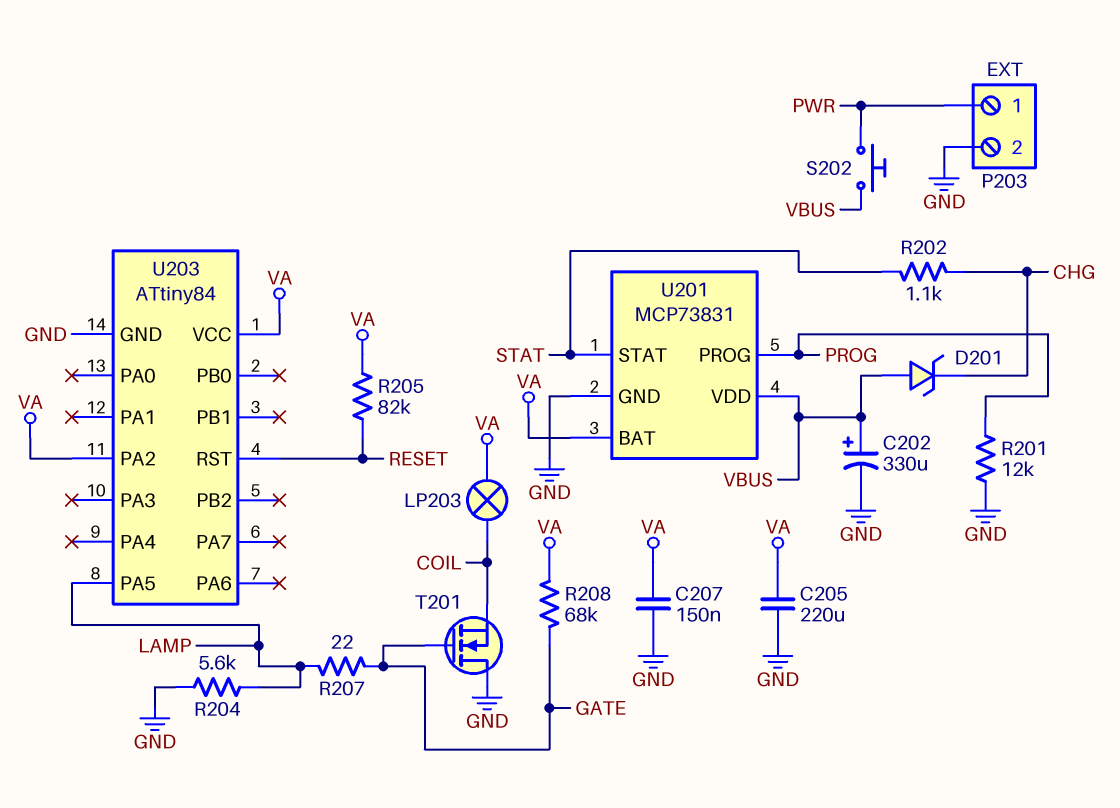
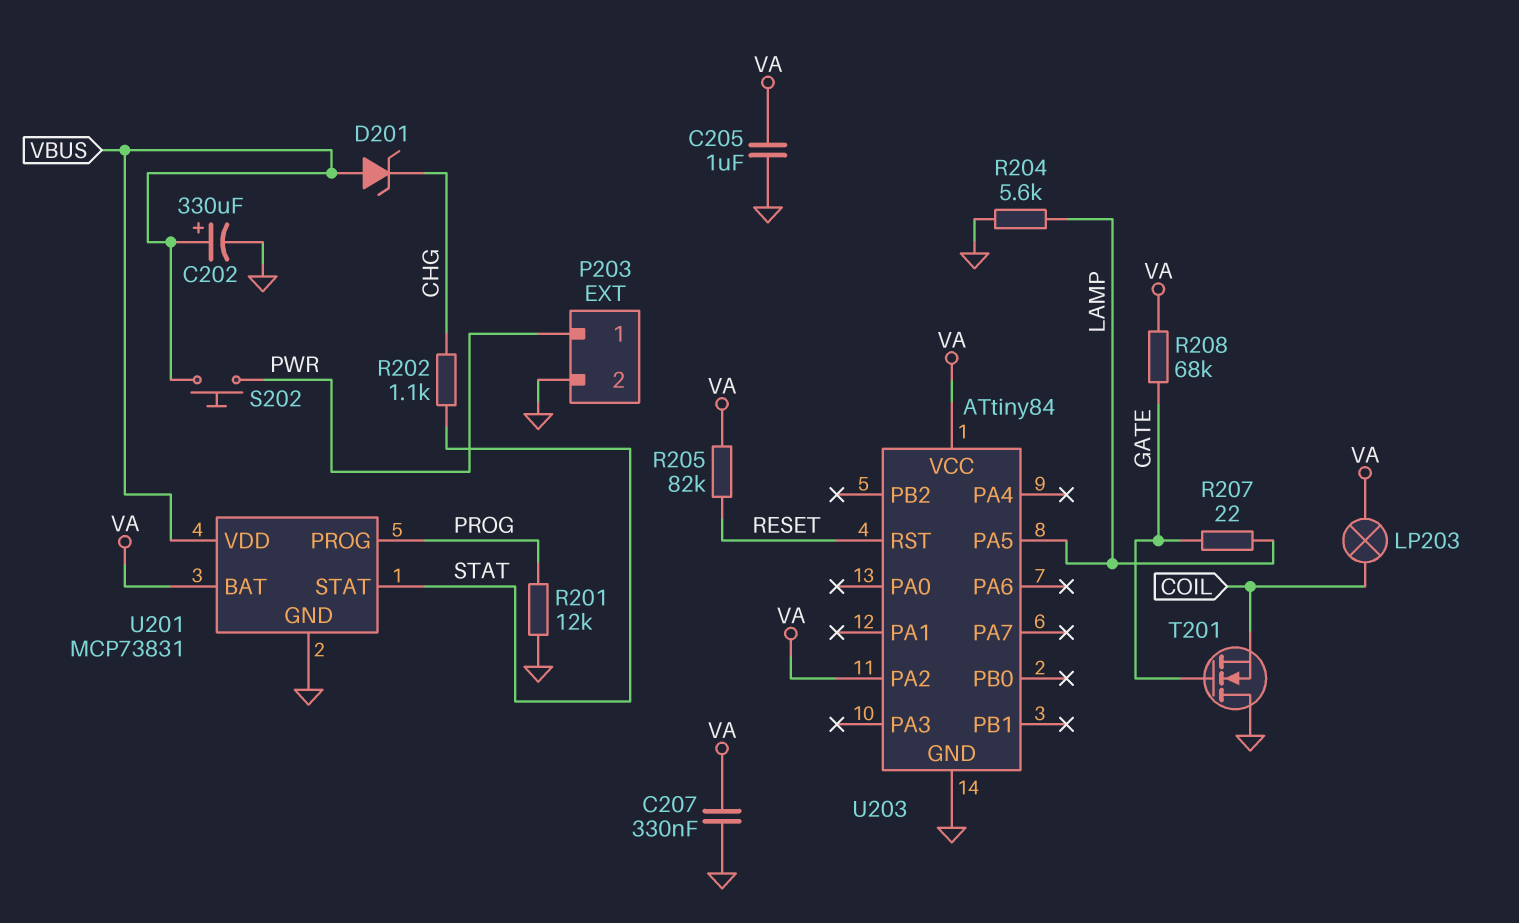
C205: 220uF (GND, VA) -> 1uF (GND, VA)
C207: 150nF (GND, VA) -> 330nF (GND, VA)

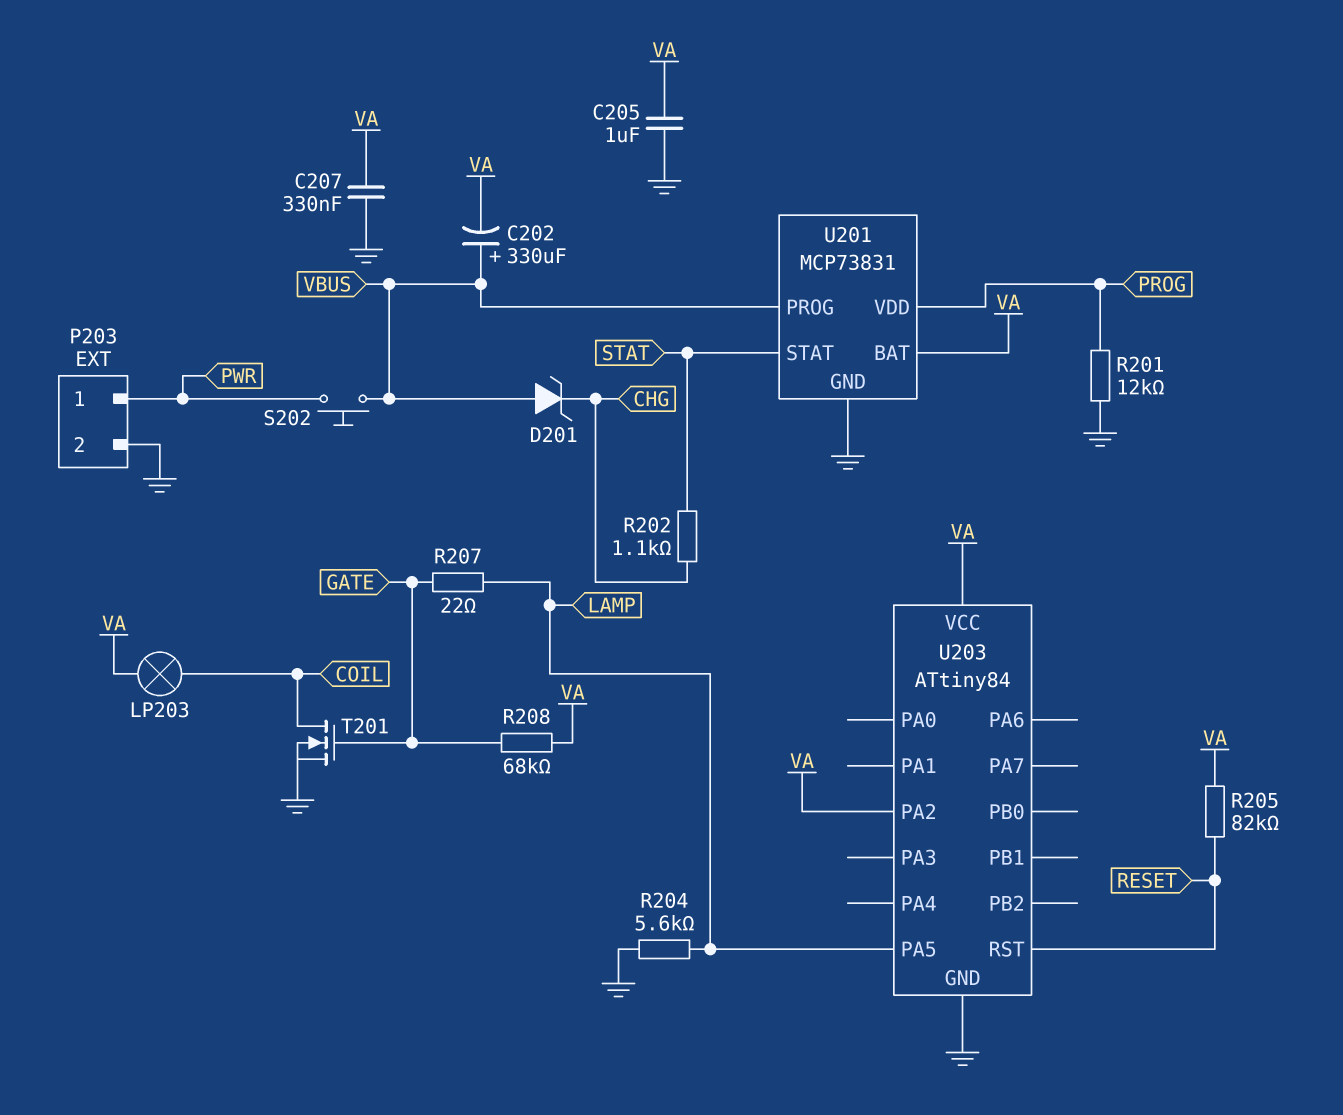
C202: 330uF (plus VBUS, minus GND) -> 330uF (plus VBUS, minus VA)
T201: NMOS (G GATE, D GND, S COIL) -> NMOS (G GATE, D COIL, S GND)
U201 pin PROG: PROG -> VBUS
U201 pin VDD: VBUS -> PROG

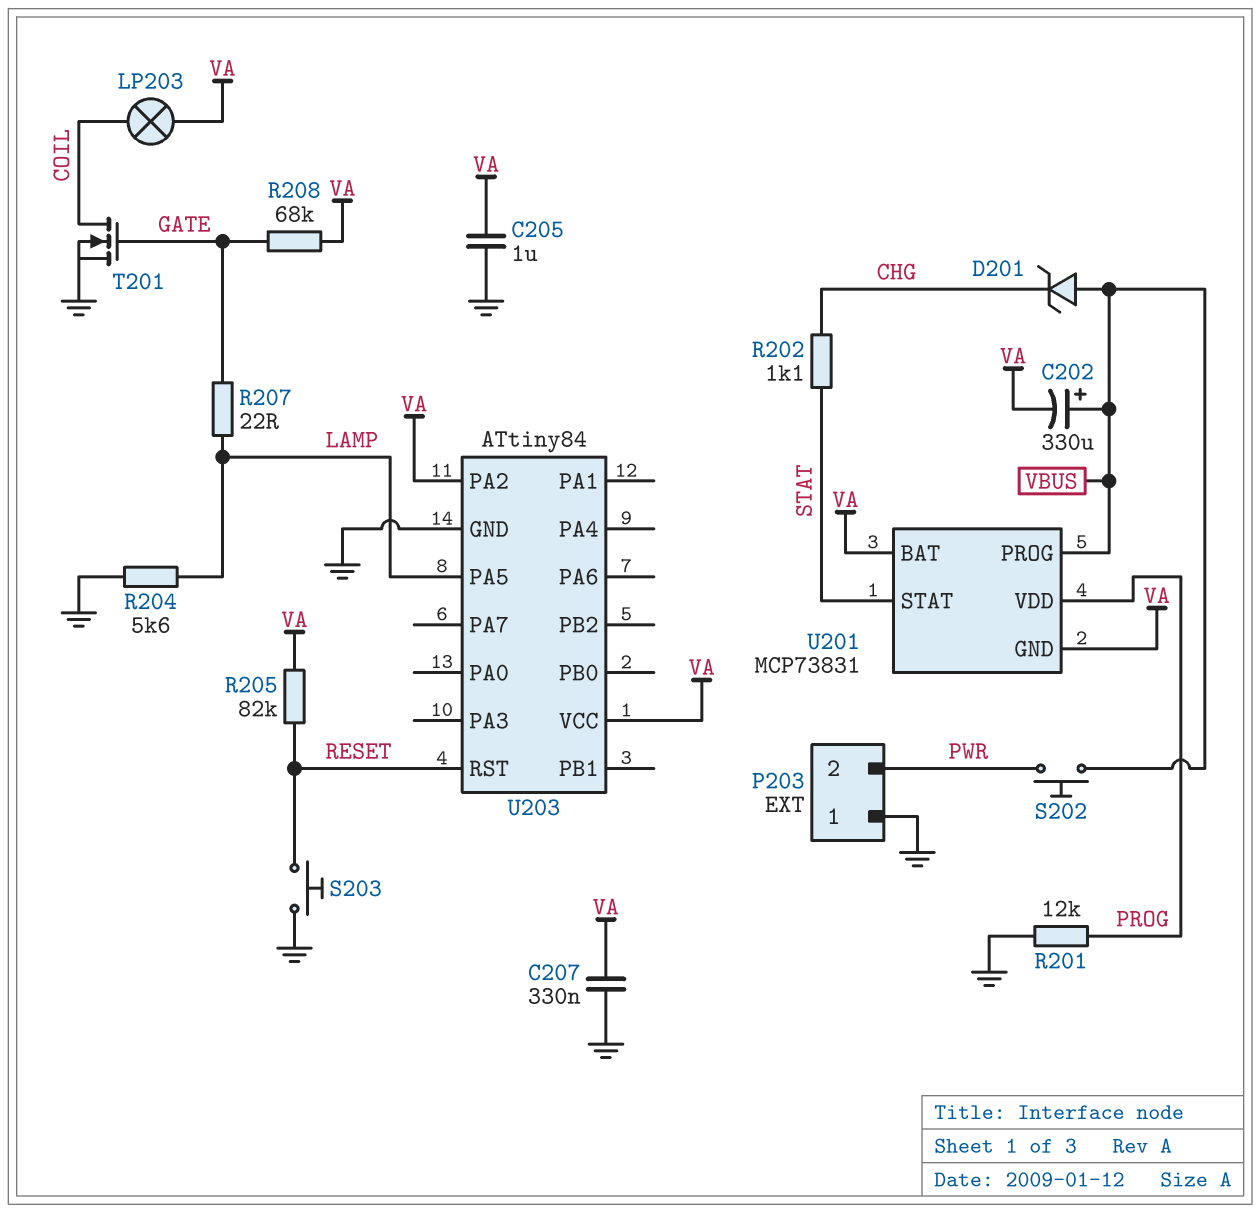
P203 pin 1: PWR -> GND
P203 pin 2: GND -> PWR
S203: none -> button (GND, RESET)
U201 pin GND: GND -> VA

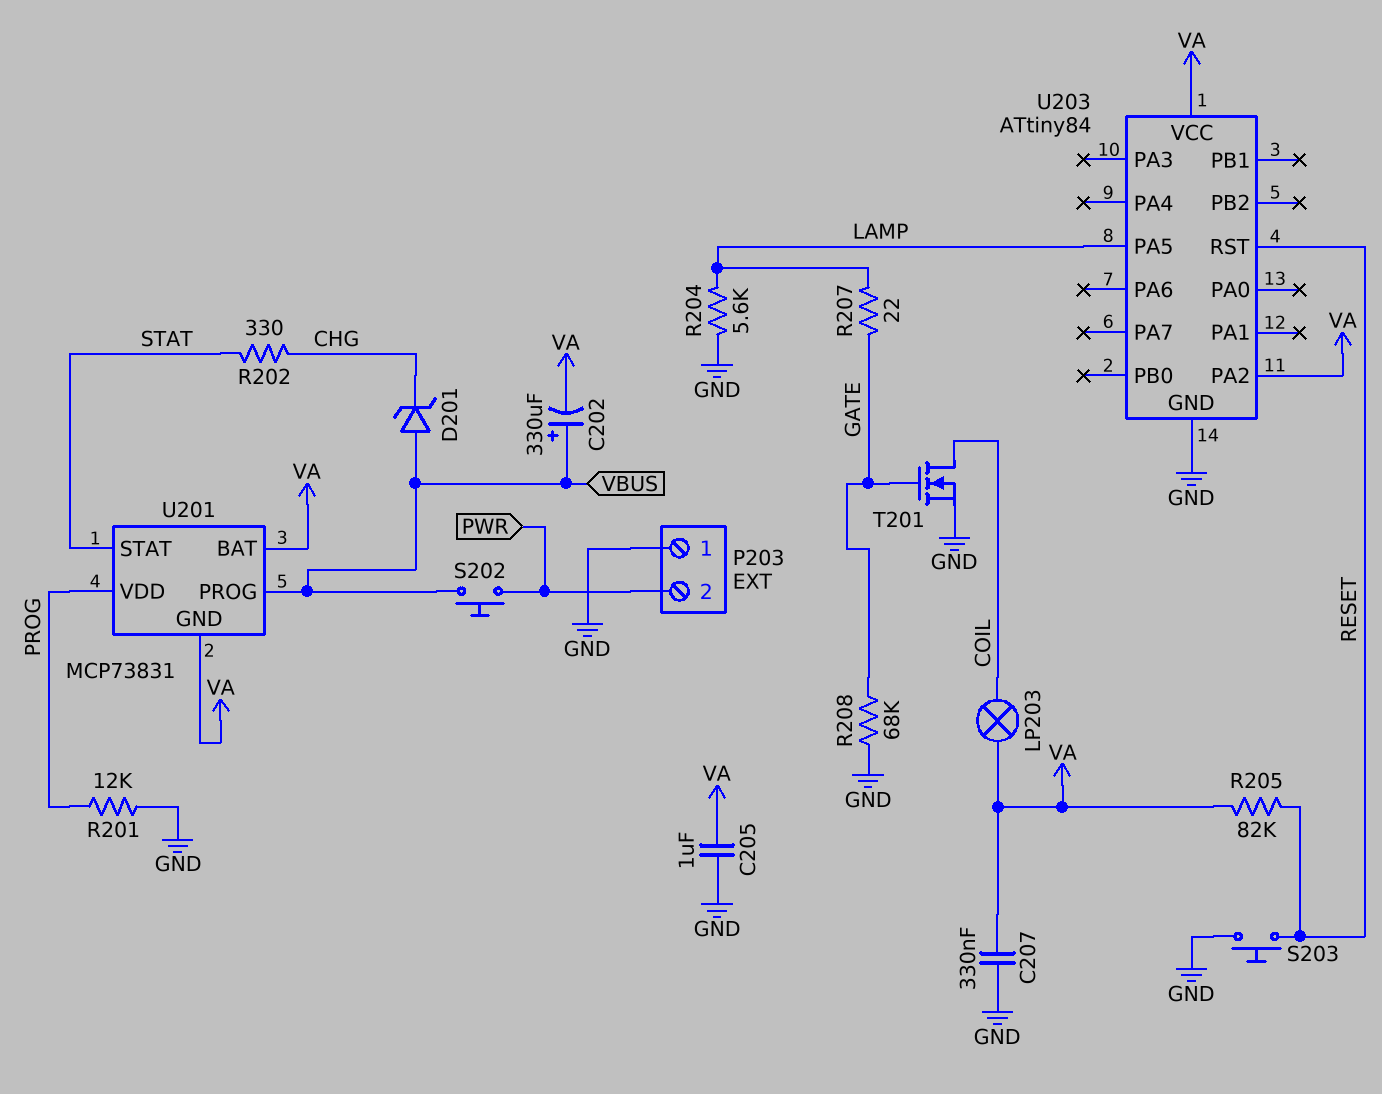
R202: 1.1k (CHG, STAT) -> 330 (CHG, STAT)
R208: 68k (GATE, VA) -> 68k (GATE, GND)

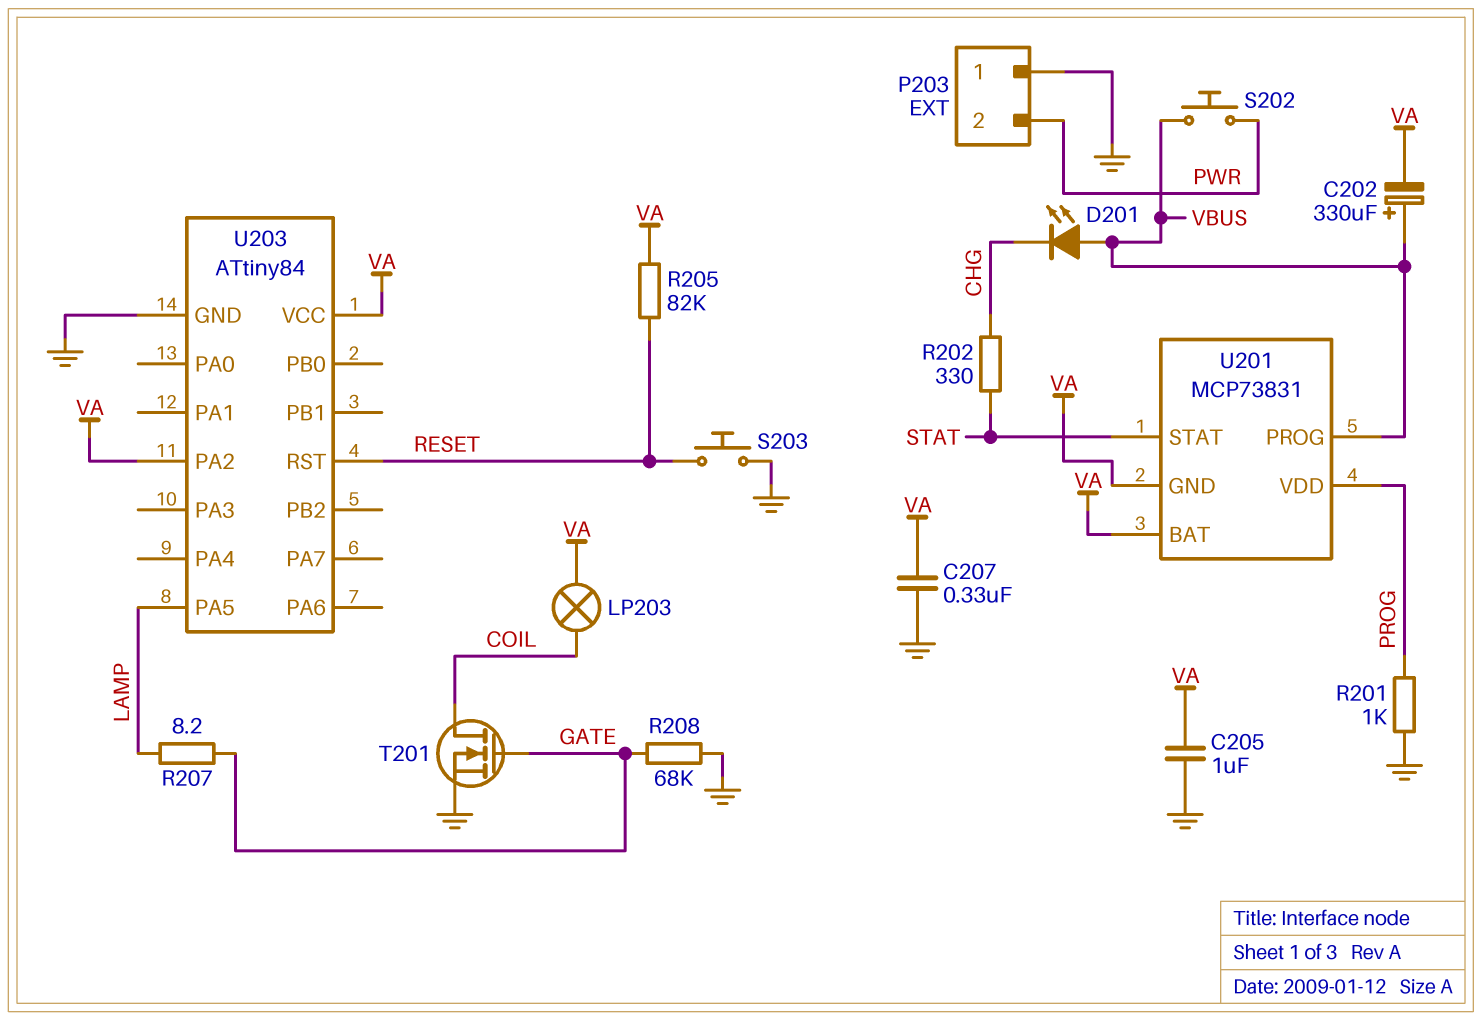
D201: zener (A VBUS, K CHG) -> LED (A VBUS, K CHG)
R201: 12k (GND, PROG) -> 1k (GND, PROG)
R204: 5.6k (GND, LAMP) -> none
R207: 22 (GATE, LAMP) -> 8.2 (GATE, LAMP)

